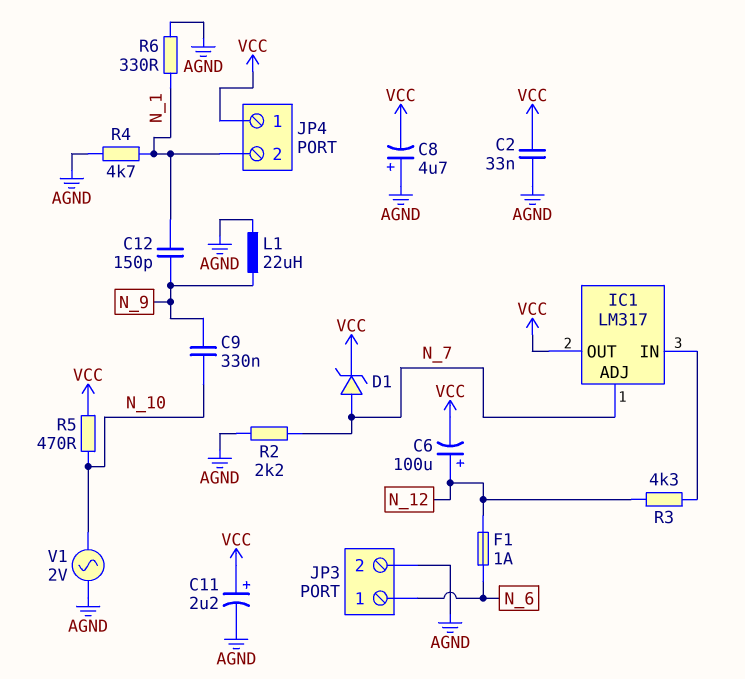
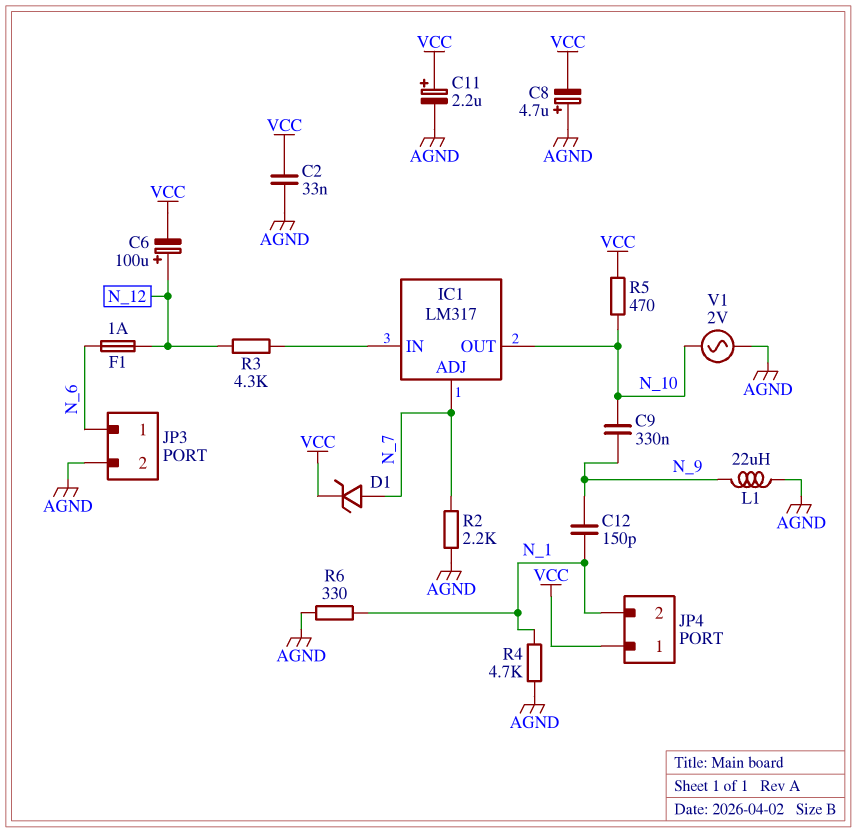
IC1 pin OUT: VCC -> N_10

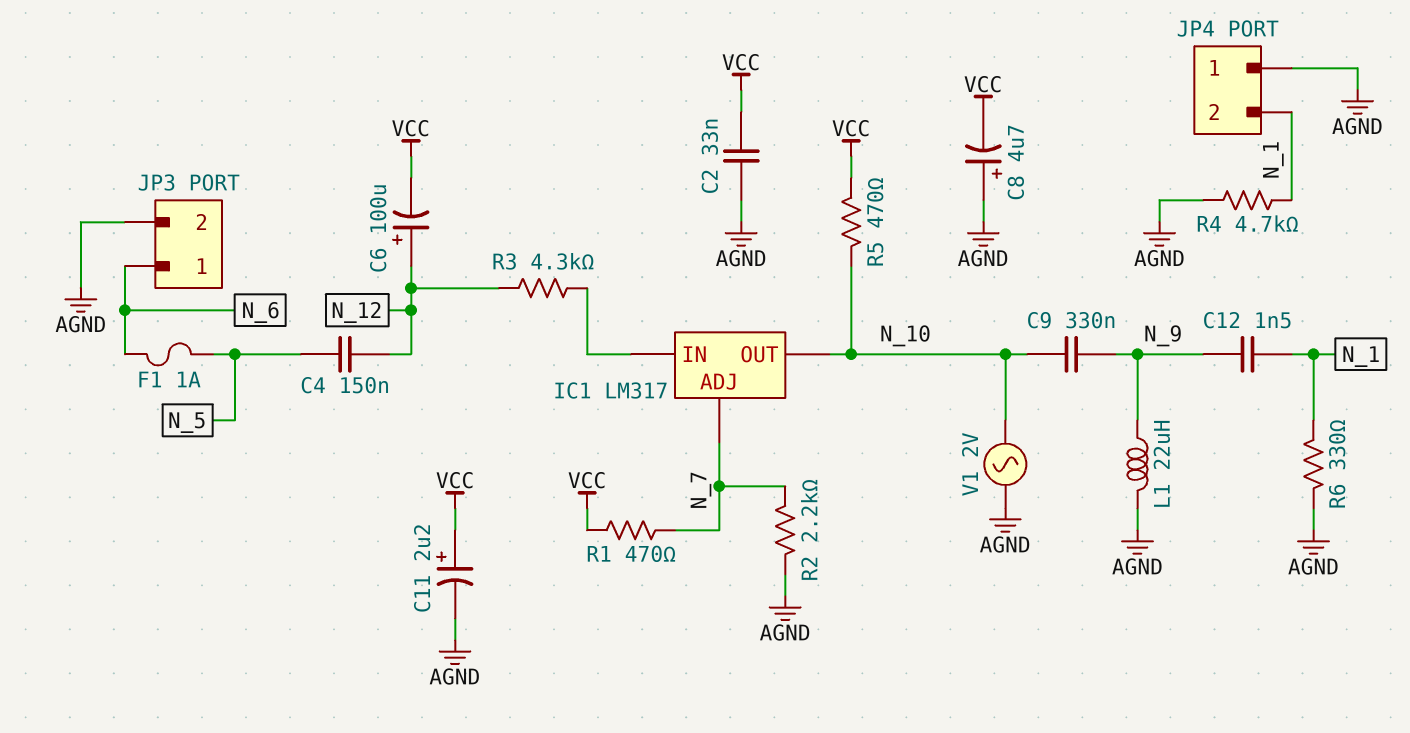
C4: none -> 150nF (N_5, N_12)
C12: 150pF (N_1, N_9) -> 1.5nF (N_1, N_9)
D1: zener (A N_7, K VCC) -> none
F1: 1A (N_6, N_12) -> 1A (N_5, N_6)
JP4 pin 1: VCC -> AGND
R1: none -> 470 (N_7, VCC)

